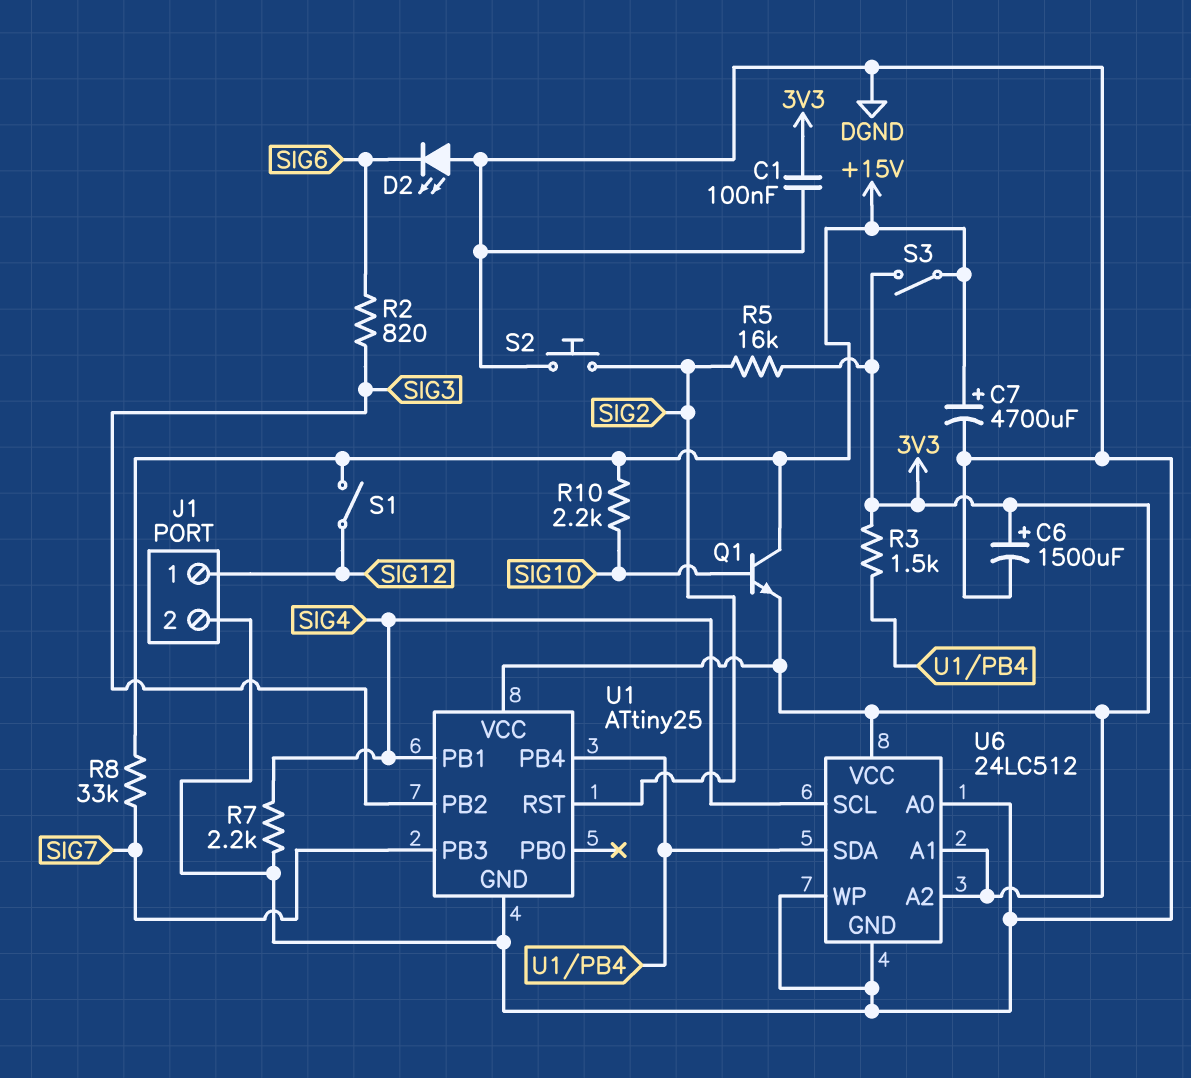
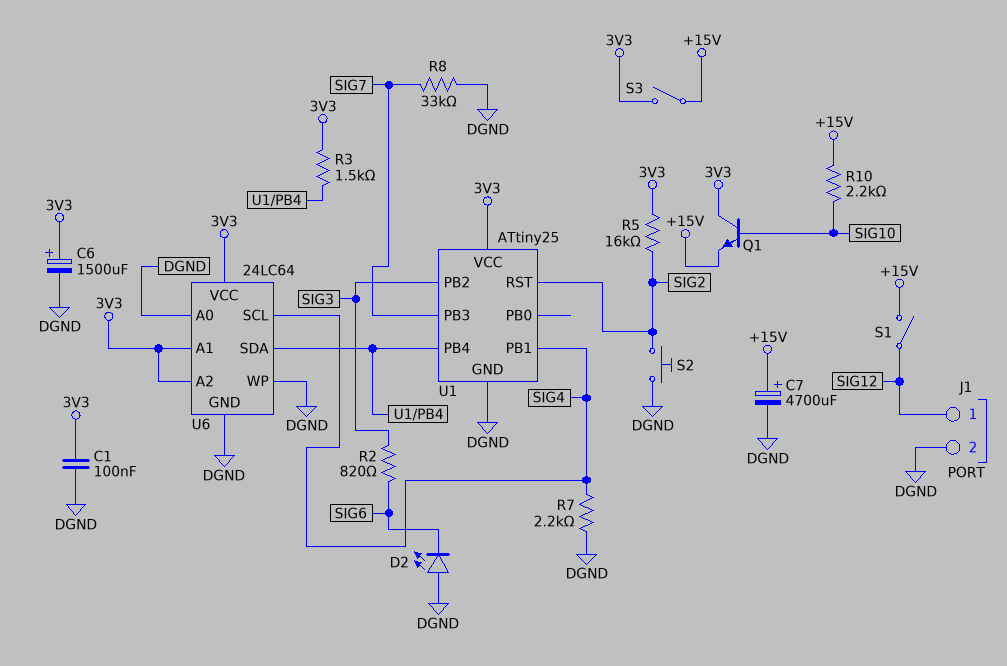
Q1: NPN (B SIG10, C +15V, E 3V3) -> NPN (B SIG10, C 3V3, E +15V)
R8: 33k (+15V, SIG7) -> 33k (DGND, SIG7)
U6: 24LC512 -> 24LC64

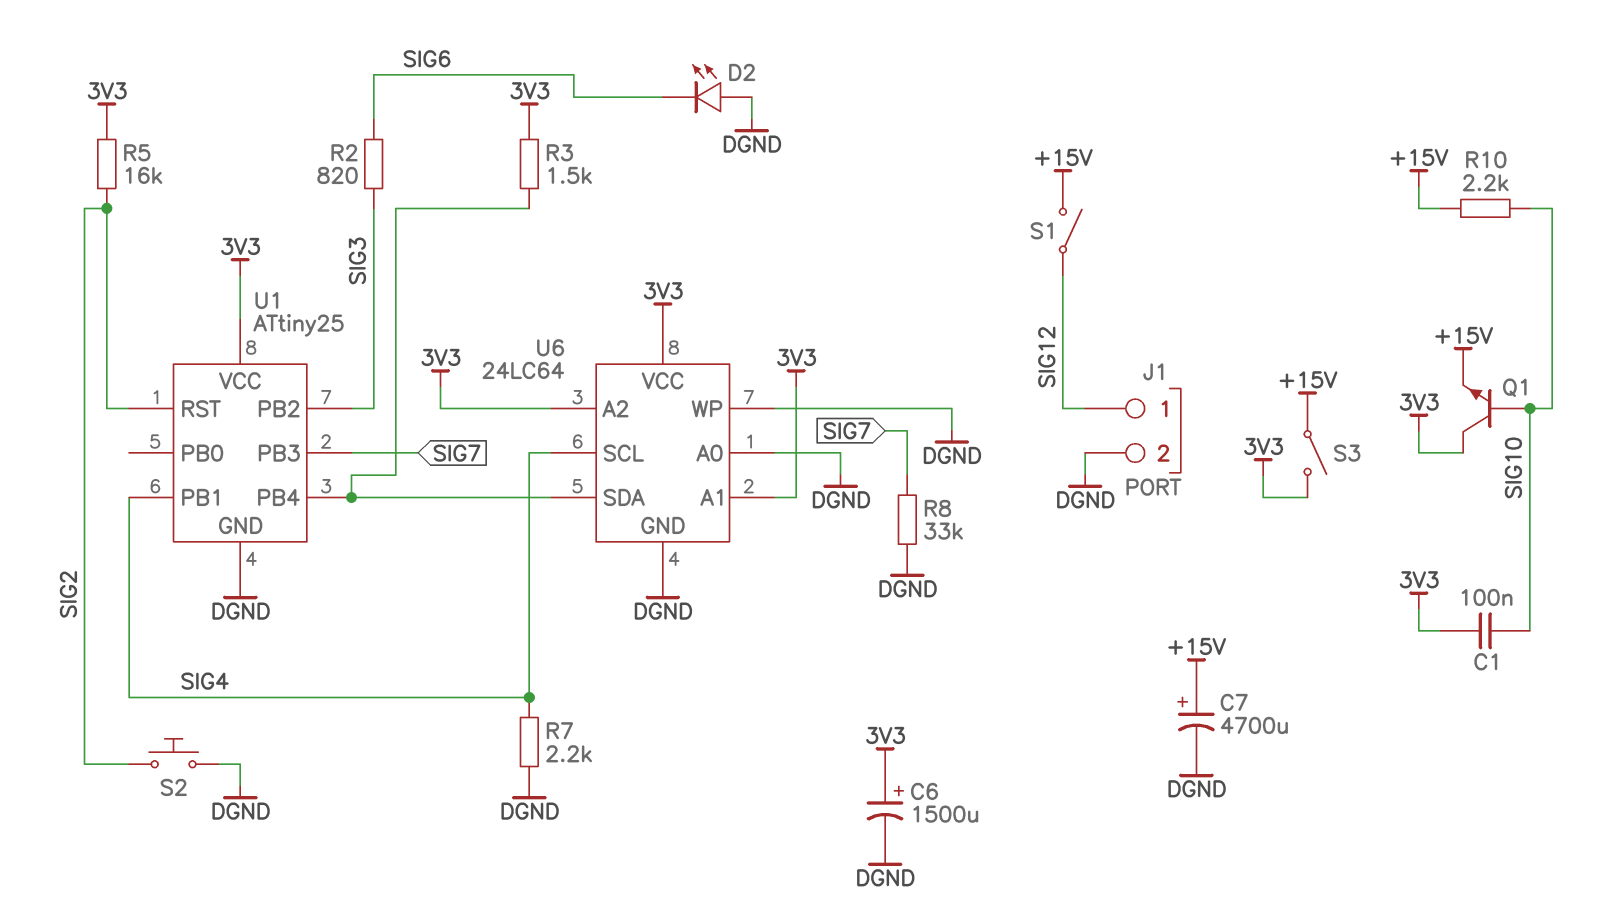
C1: 100nF (3V3, DGND) -> 100nF (3V3, SIG10)

